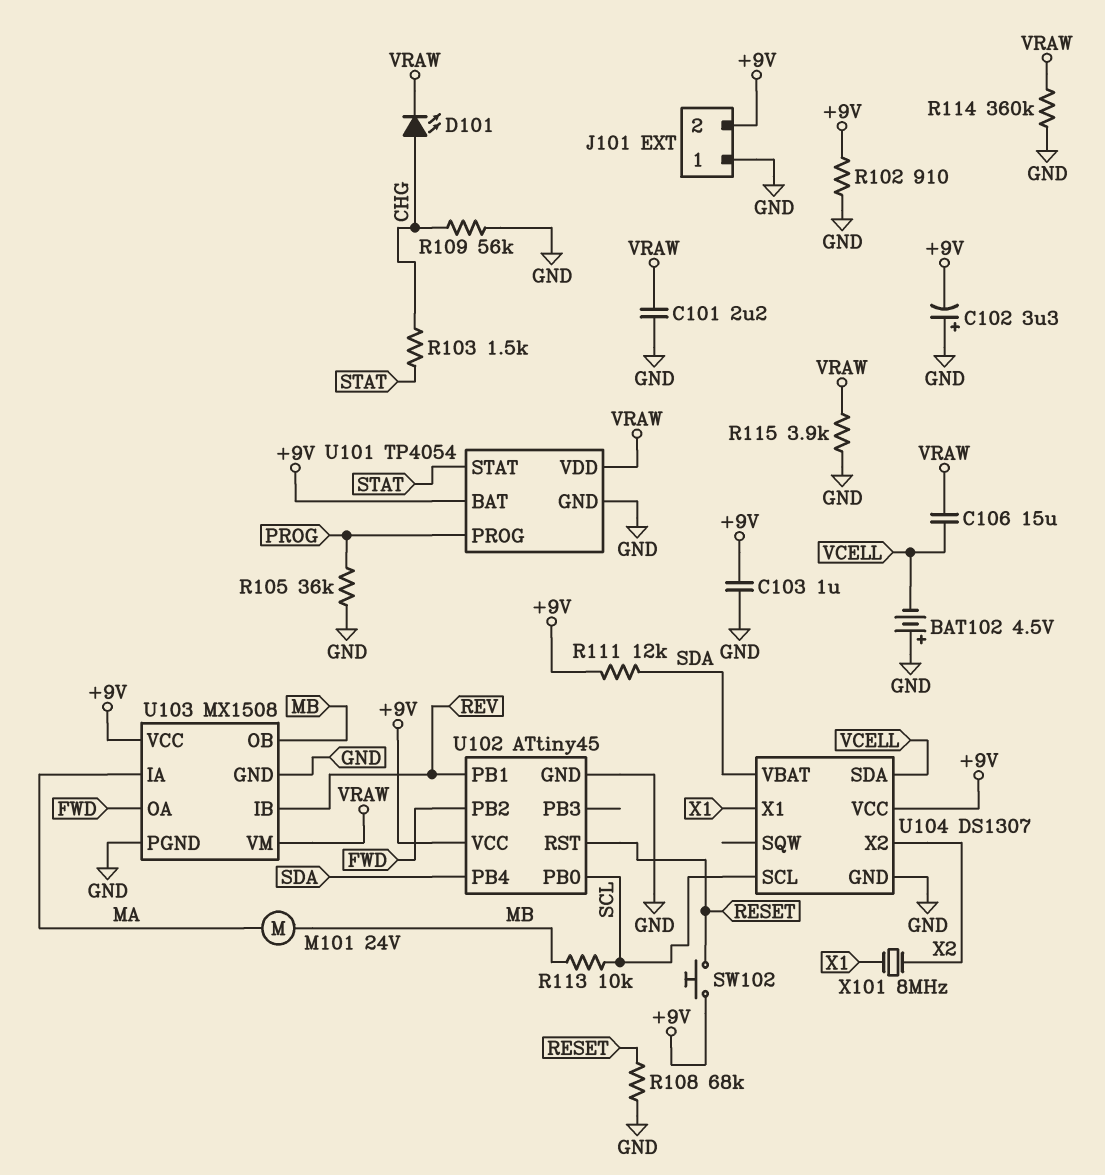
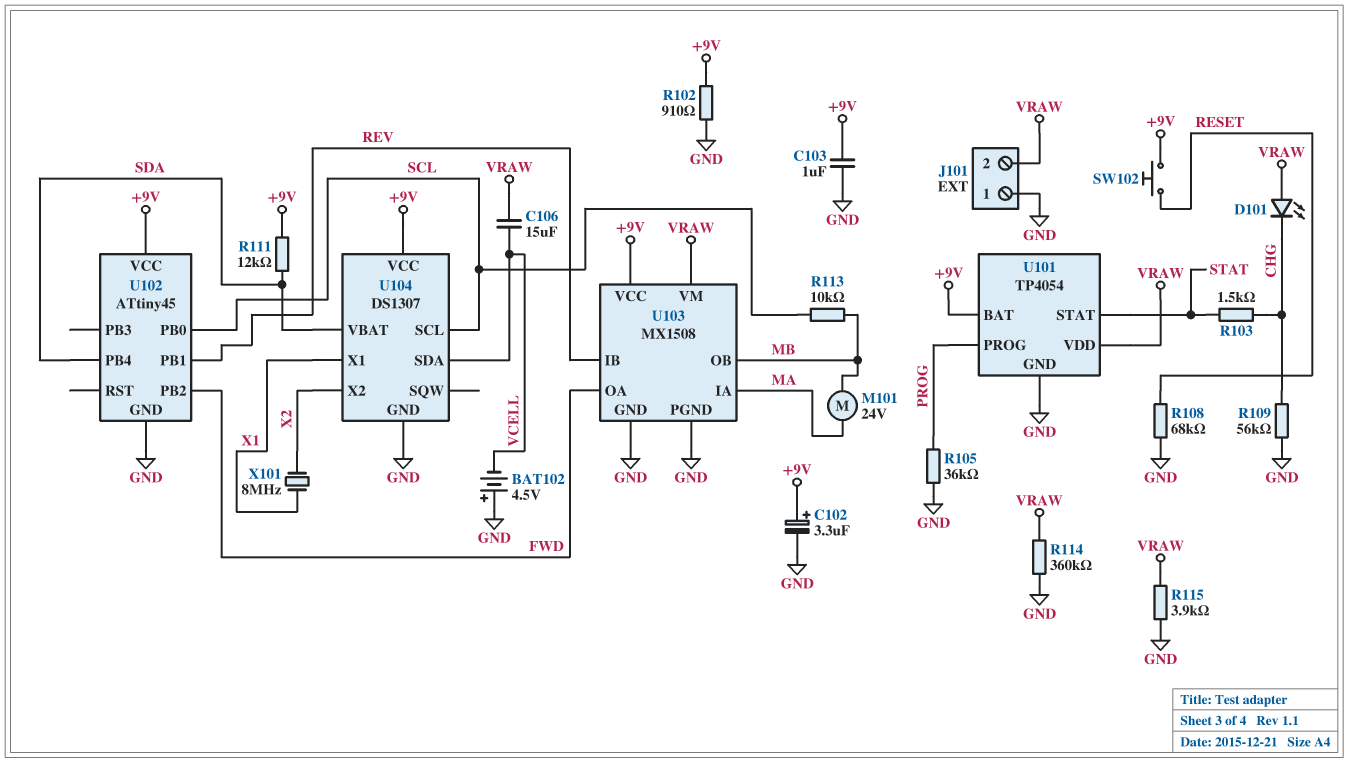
C101: 2.2uF (GND, VRAW) -> none
C102: 3.3uF (plus GND, minus +9V) -> 3.3uF (plus +9V, minus GND)
D101: LED (A CHG, K VRAW) -> LED (A VRAW, K CHG)
J101 pin 2: +9V -> VRAW
U102 pin RST: RESET -> none

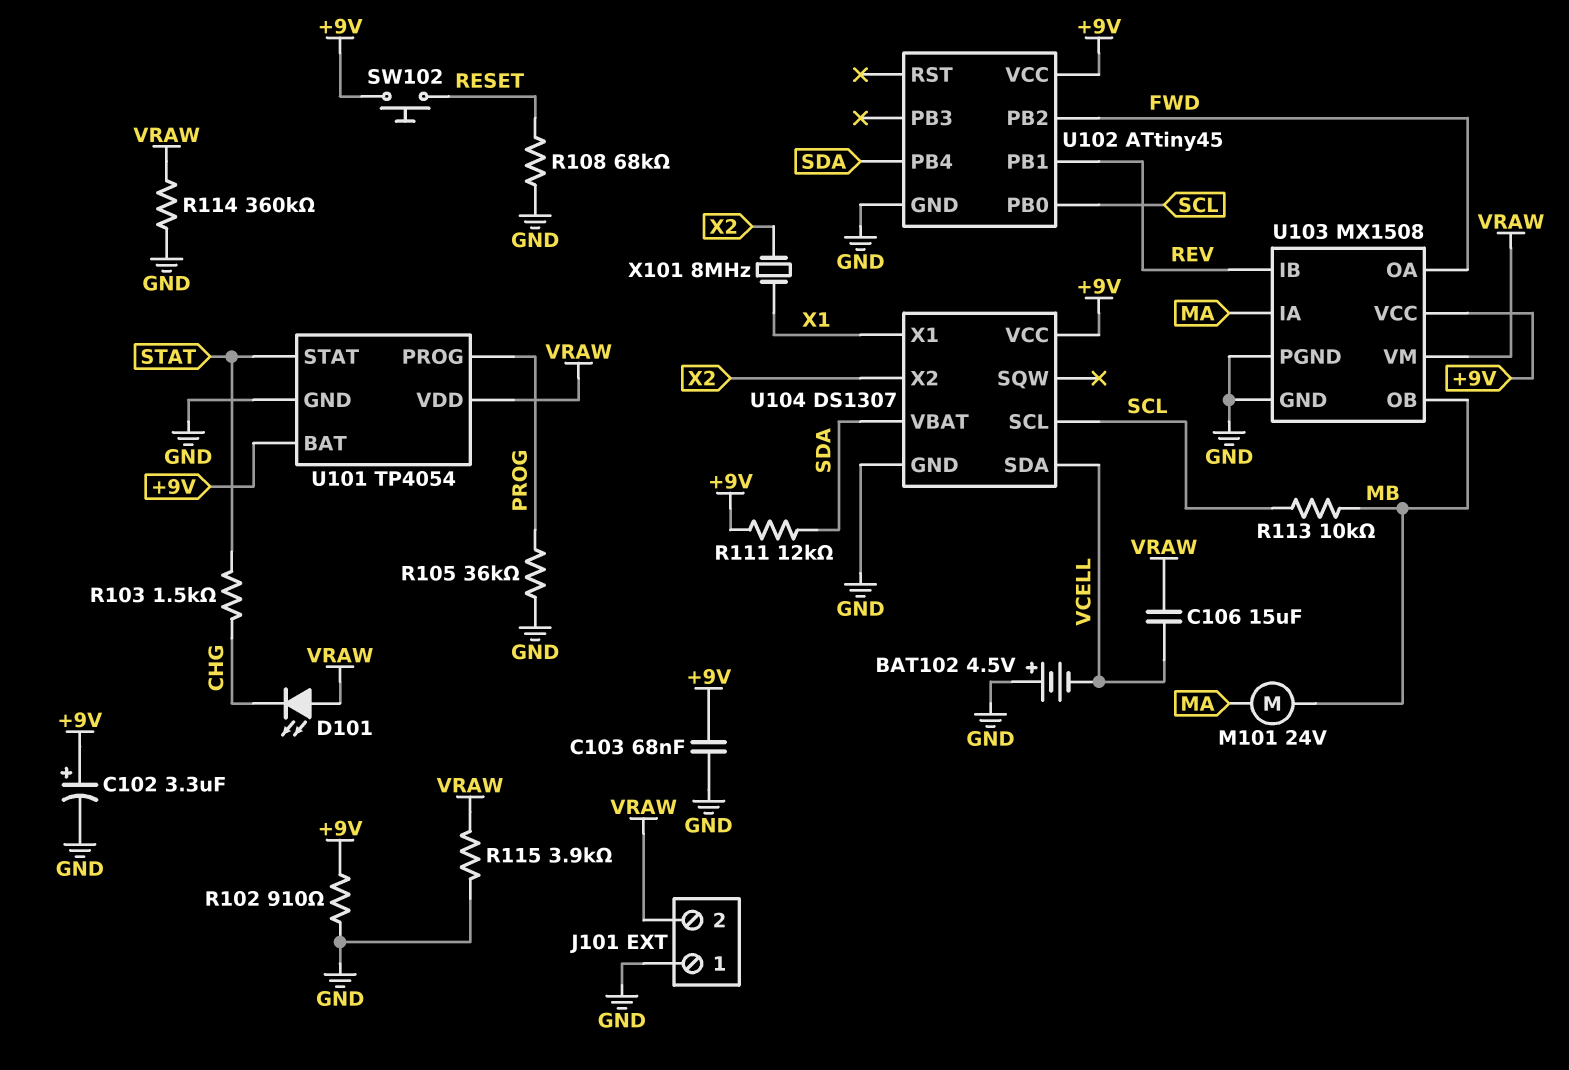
C103: 1uF (+9V, GND) -> 68nF (+9V, GND)
R109: 56k (CHG, GND) -> none

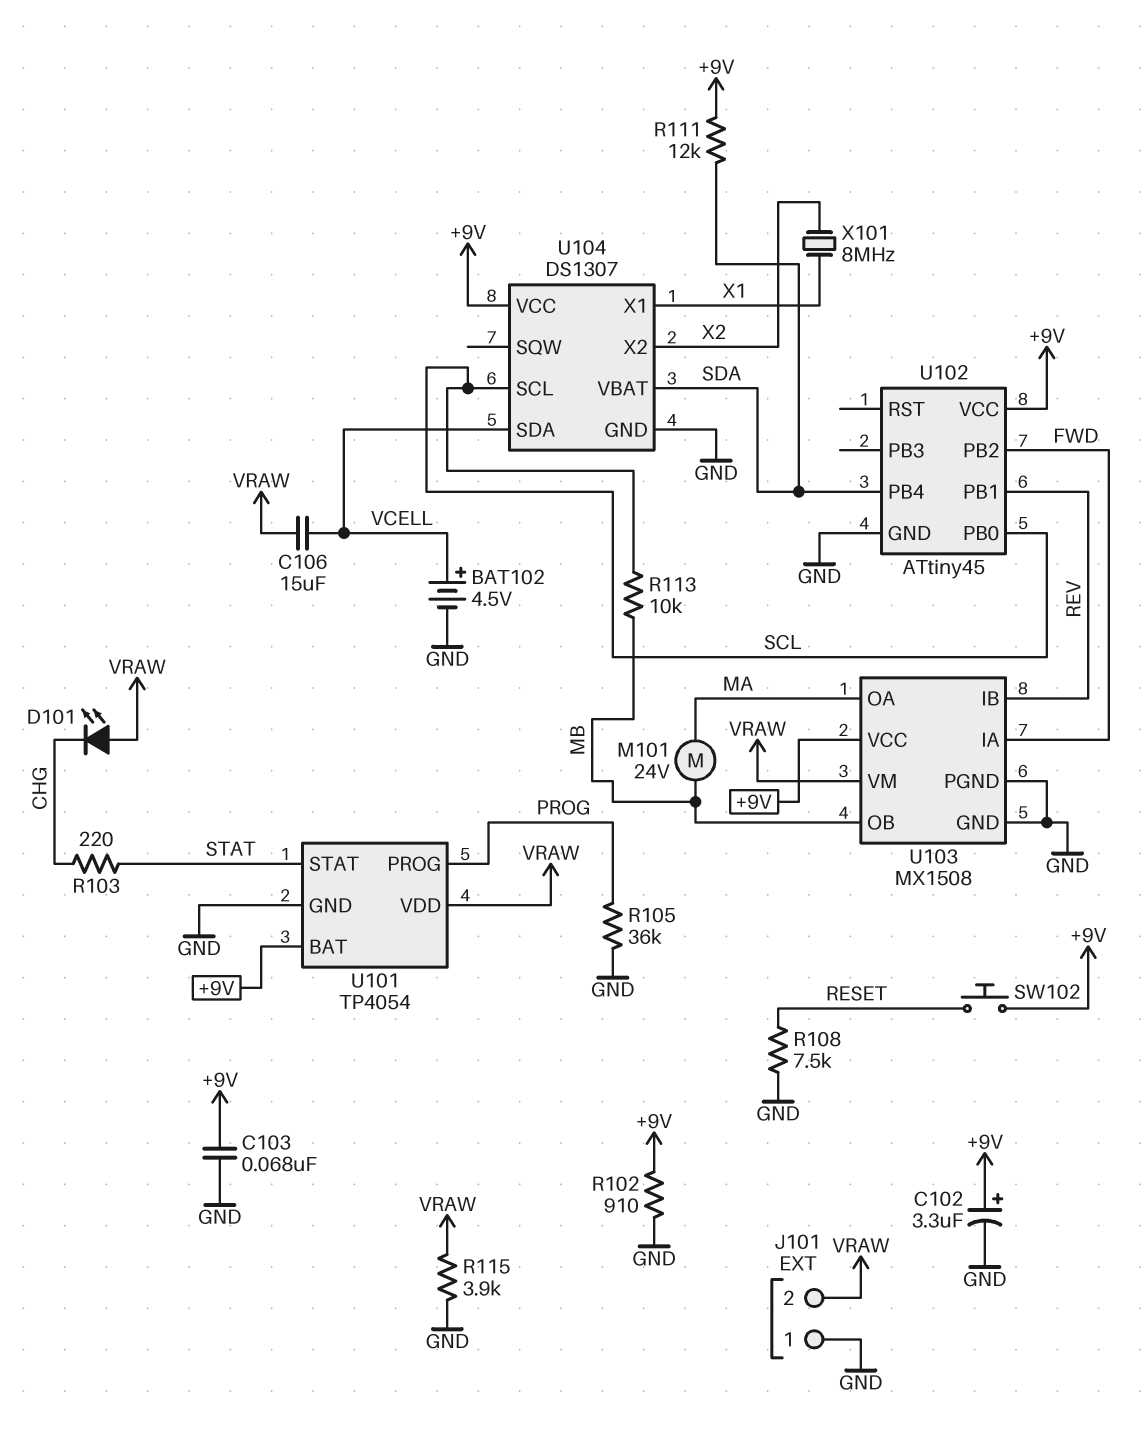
BAT102: 4.5V (plus GND, minus VCELL) -> 4.5V (plus VCELL, minus GND)
R103: 1.5k (CHG, STAT) -> 220 (CHG, STAT)
R108: 68k (GND, RESET) -> 7.5k (GND, RESET)
R114: 360k (GND, VRAW) -> none
U103 pin IA: MA -> FWD
U103 pin OA: FWD -> MA

